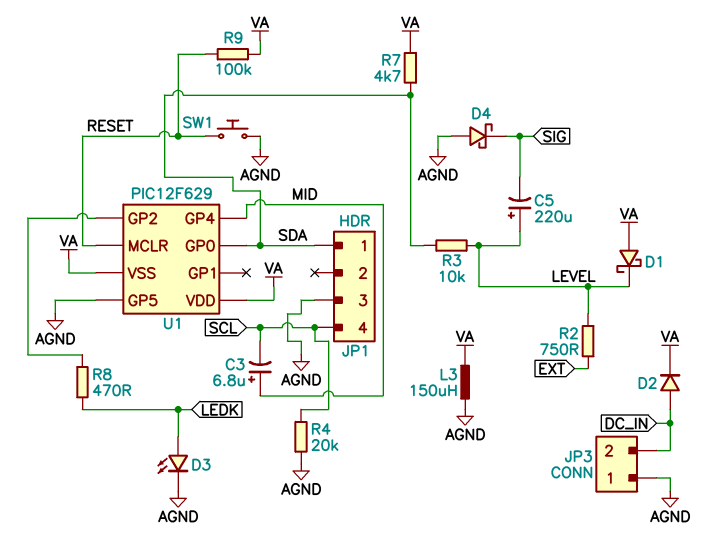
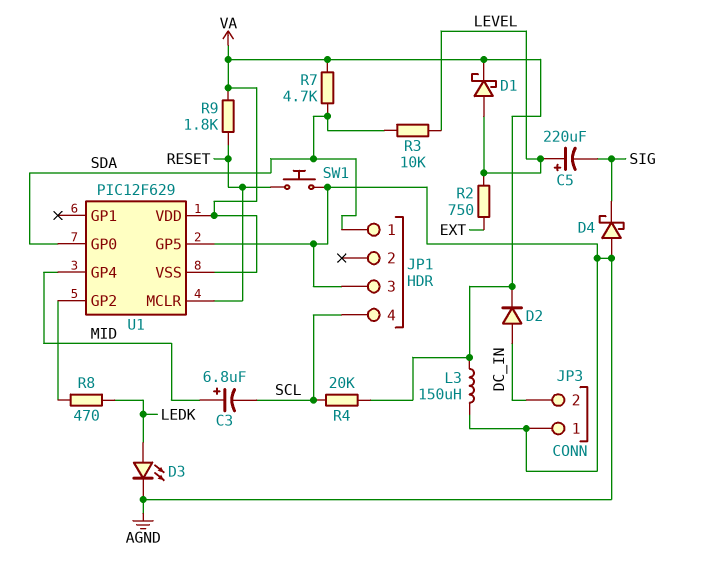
D1: schottky (A VA, K LEVEL) -> schottky (A LEVEL, K VA)
R4: 20k (AGND, SCL) -> 20k (SCL, VA)
R9: 100k (RESET, VA) -> 1.8k (RESET, VA)

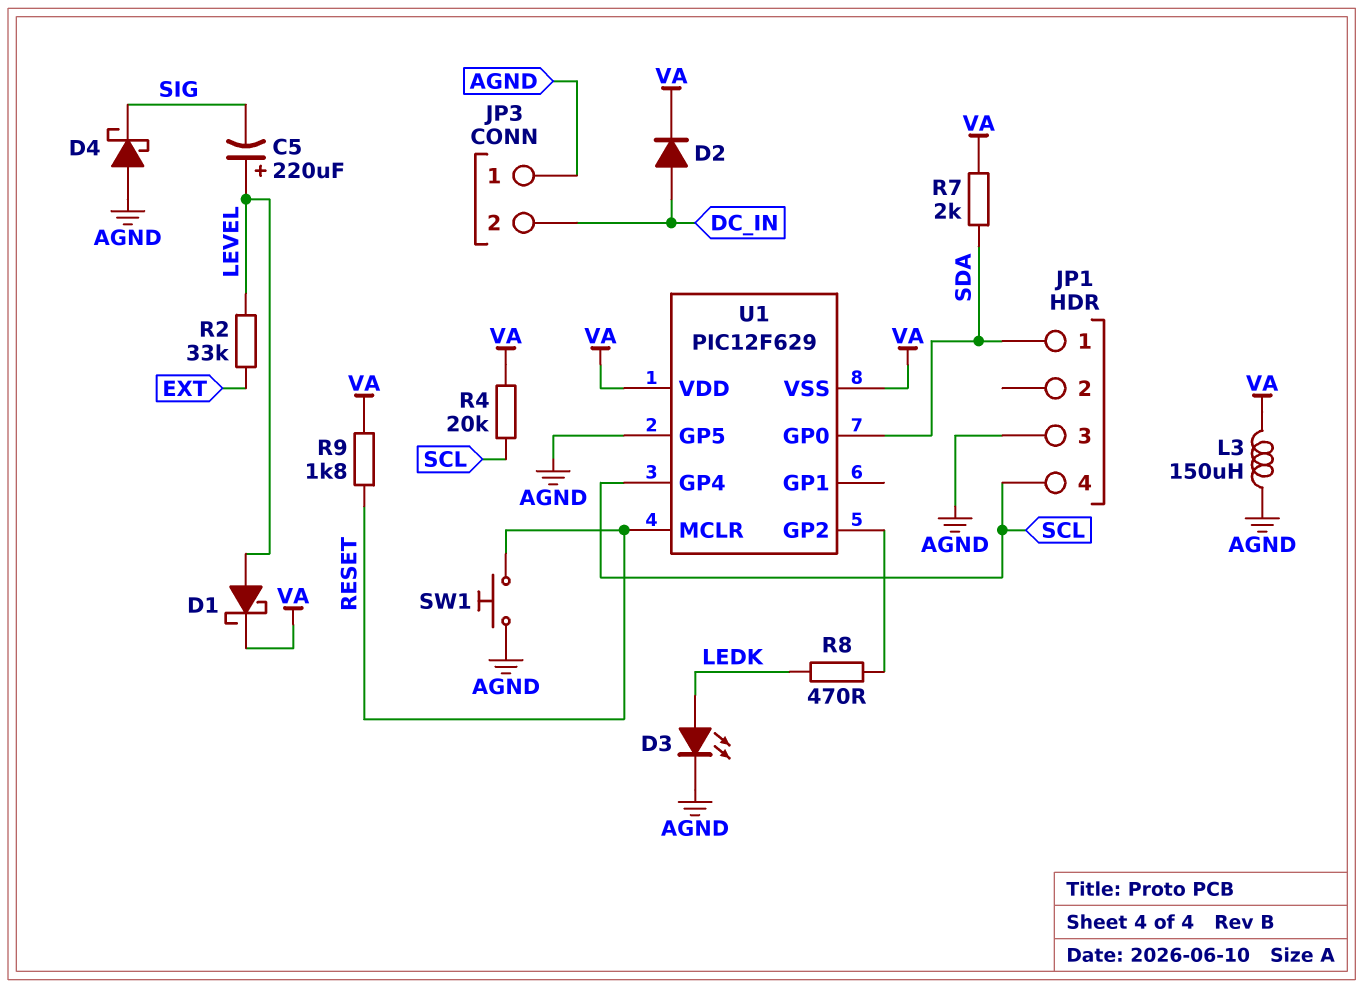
C3: 6.8uF (plus MID, minus SCL) -> none
R2: 750 (EXT, LEVEL) -> 33k (EXT, LEVEL)
R3: 10k (LEVEL, SDA) -> none
R7: 4.7k (SDA, VA) -> 2k (SDA, VA)
U1 pin GP4: MID -> SCL

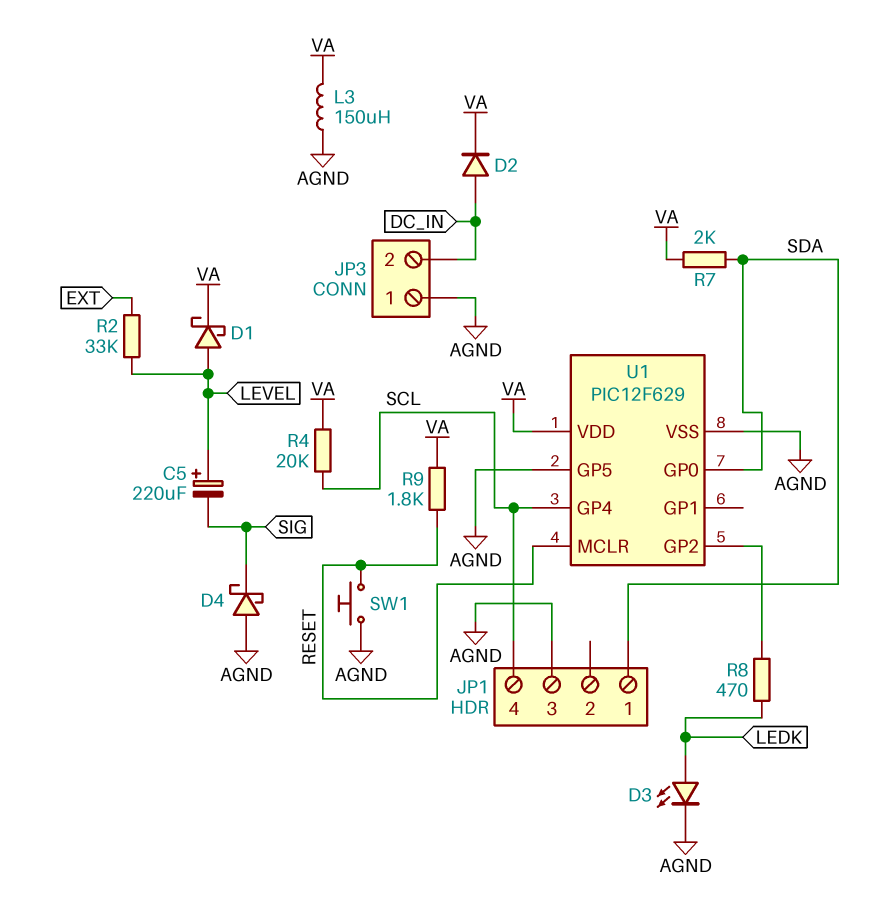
U1 pin VSS: VA -> AGND

